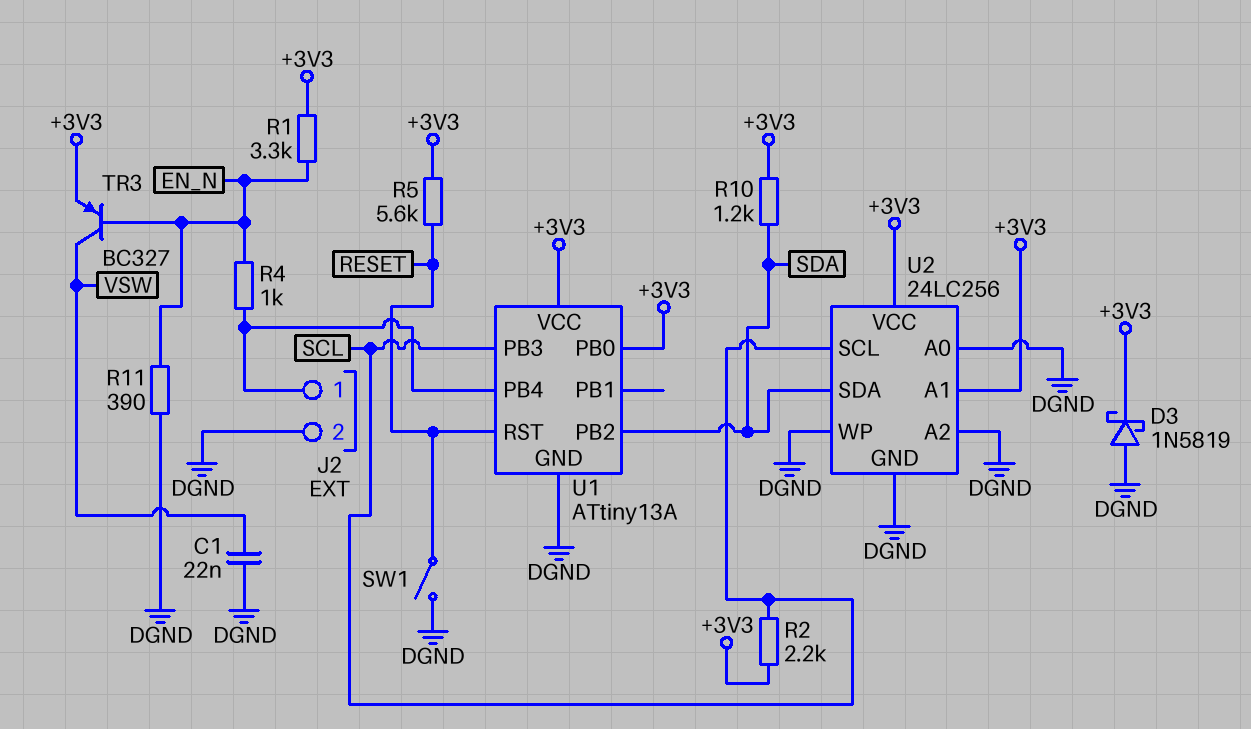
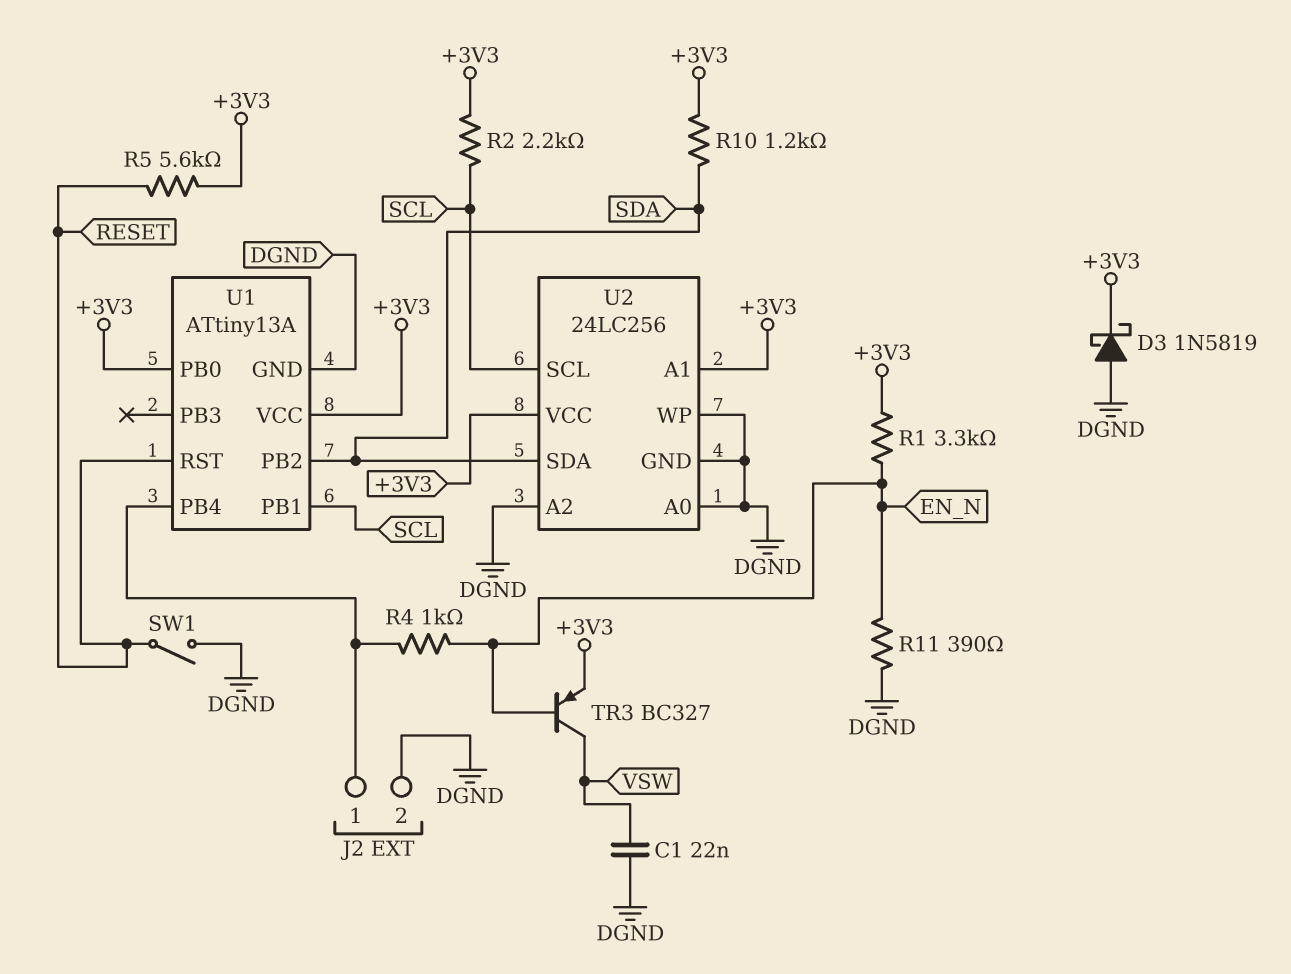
U1 pin PB1: none -> SCL
U1 pin PB3: SCL -> none

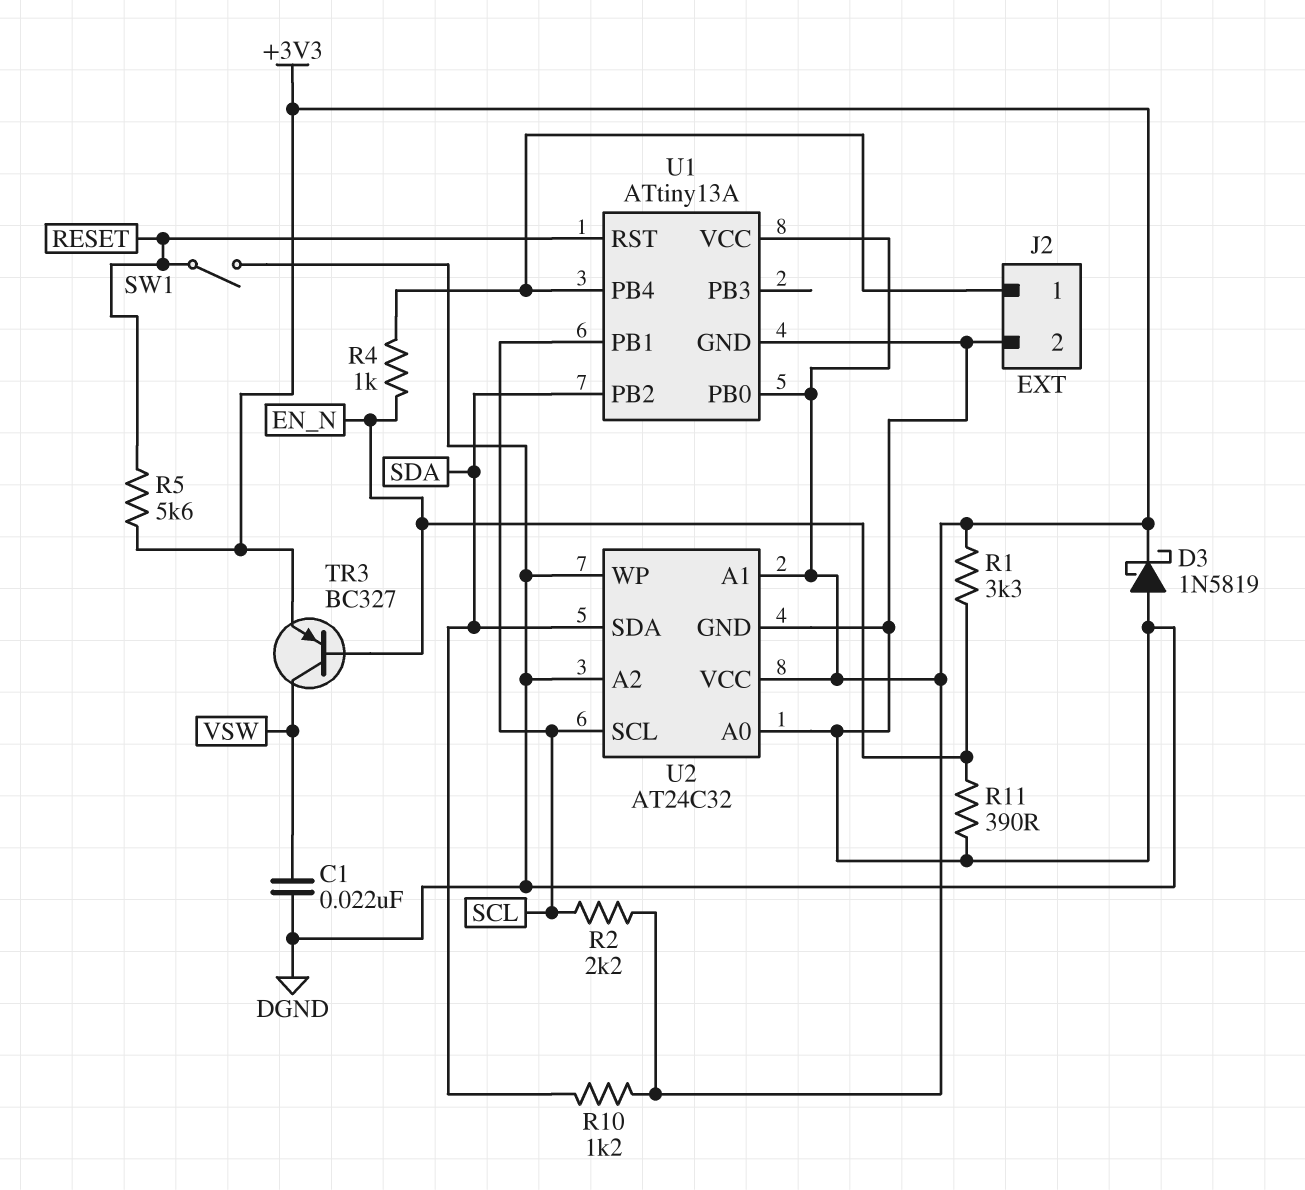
U2: 24LC256 -> AT24C32

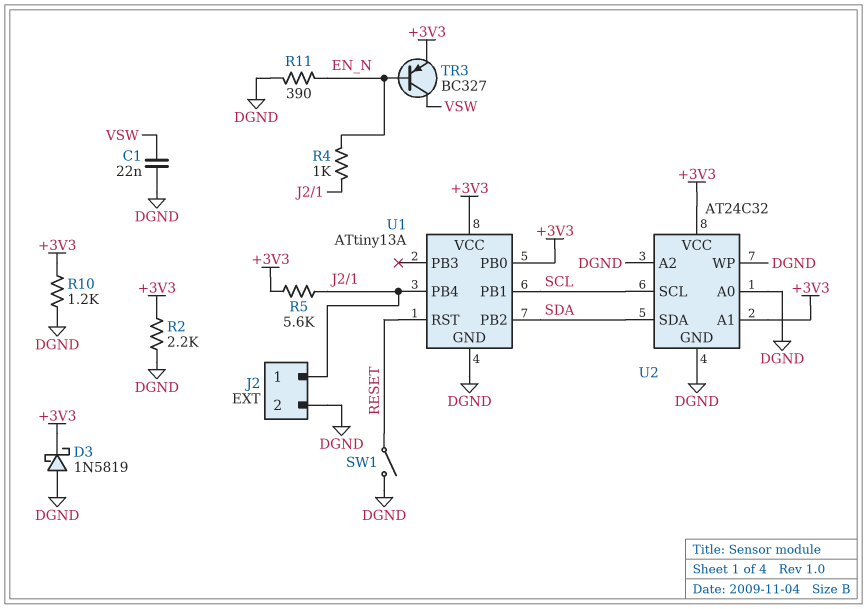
R1: 3.3k (+3V3, EN_N) -> none
R2: 2.2k (+3V3, SCL) -> 2.2k (+3V3, DGND)
R5: 5.6k (+3V3, RESET) -> 5.6k (+3V3, J2/1)
R10: 1.2k (+3V3, SDA) -> 1.2k (+3V3, DGND)

